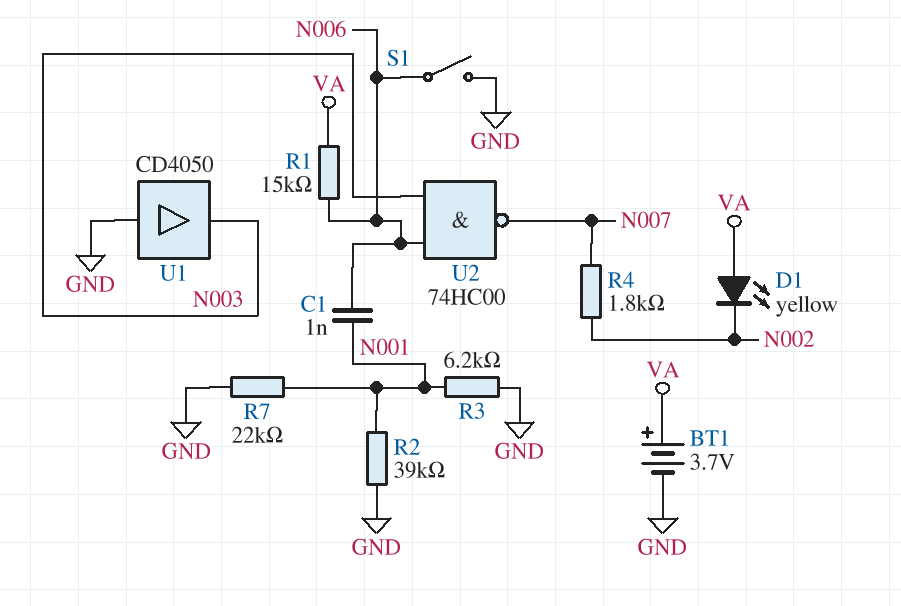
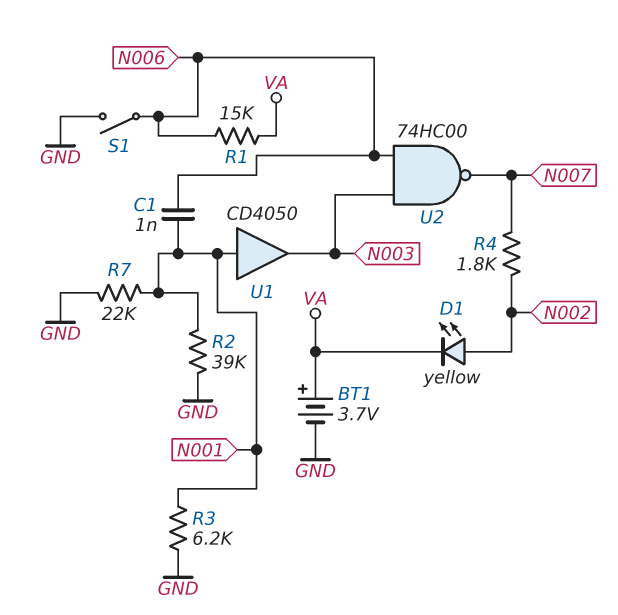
D1: LED yellow (A VA, K N002) -> LED yellow (A N002, K VA)
U1: buffer CD4050 (in GND, out N003) -> buffer CD4050 (in N001, out N003)

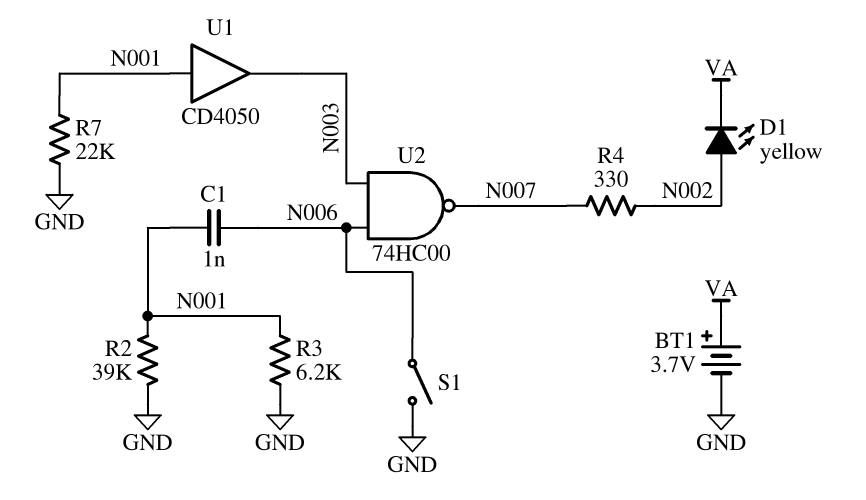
R1: 15k (N006, VA) -> none
R4: 1.8k (N002, N007) -> 330 (N002, N007)

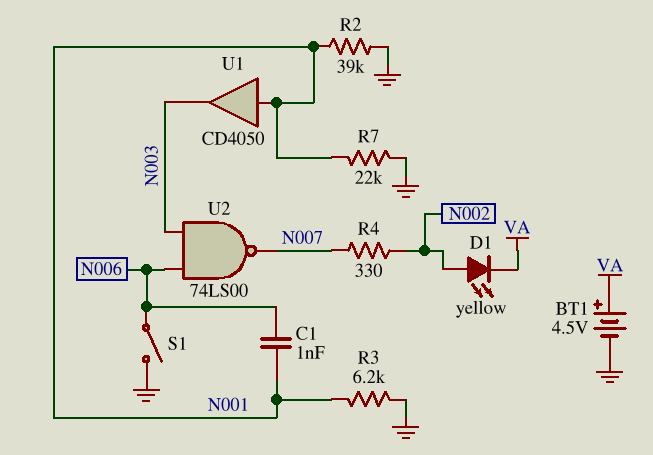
BT1: 3.7V (plus VA, minus GND) -> 4.5V (plus VA, minus GND)
U2: NAND 74HC00 (in N003, in N006, out N007) -> NAND 74LS00 (in N003, in N006, out N007)

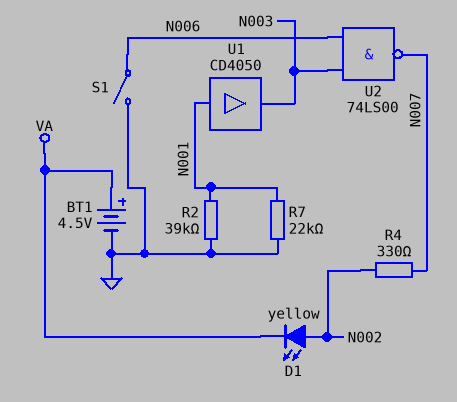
C1: 1nF (N001, N006) -> none
R3: 6.2k (GND, N001) -> none

